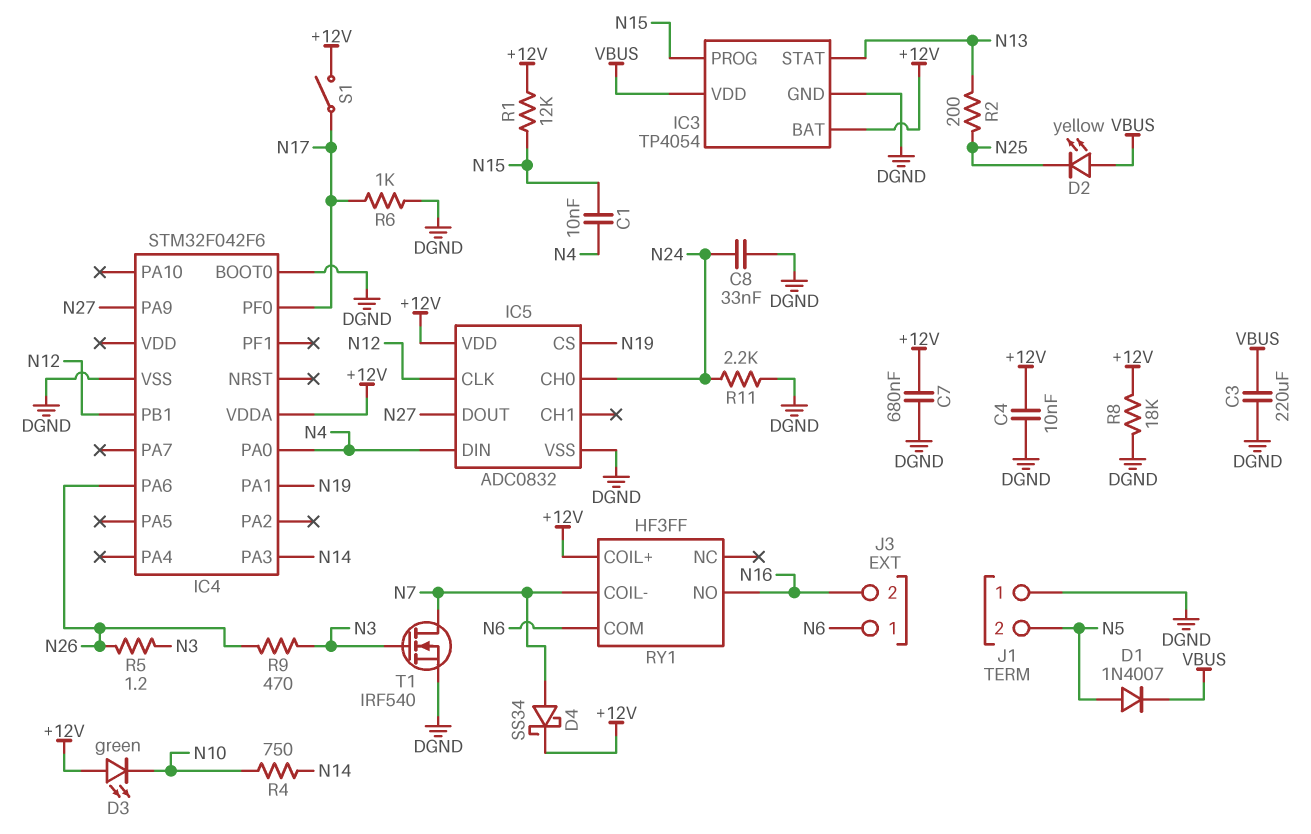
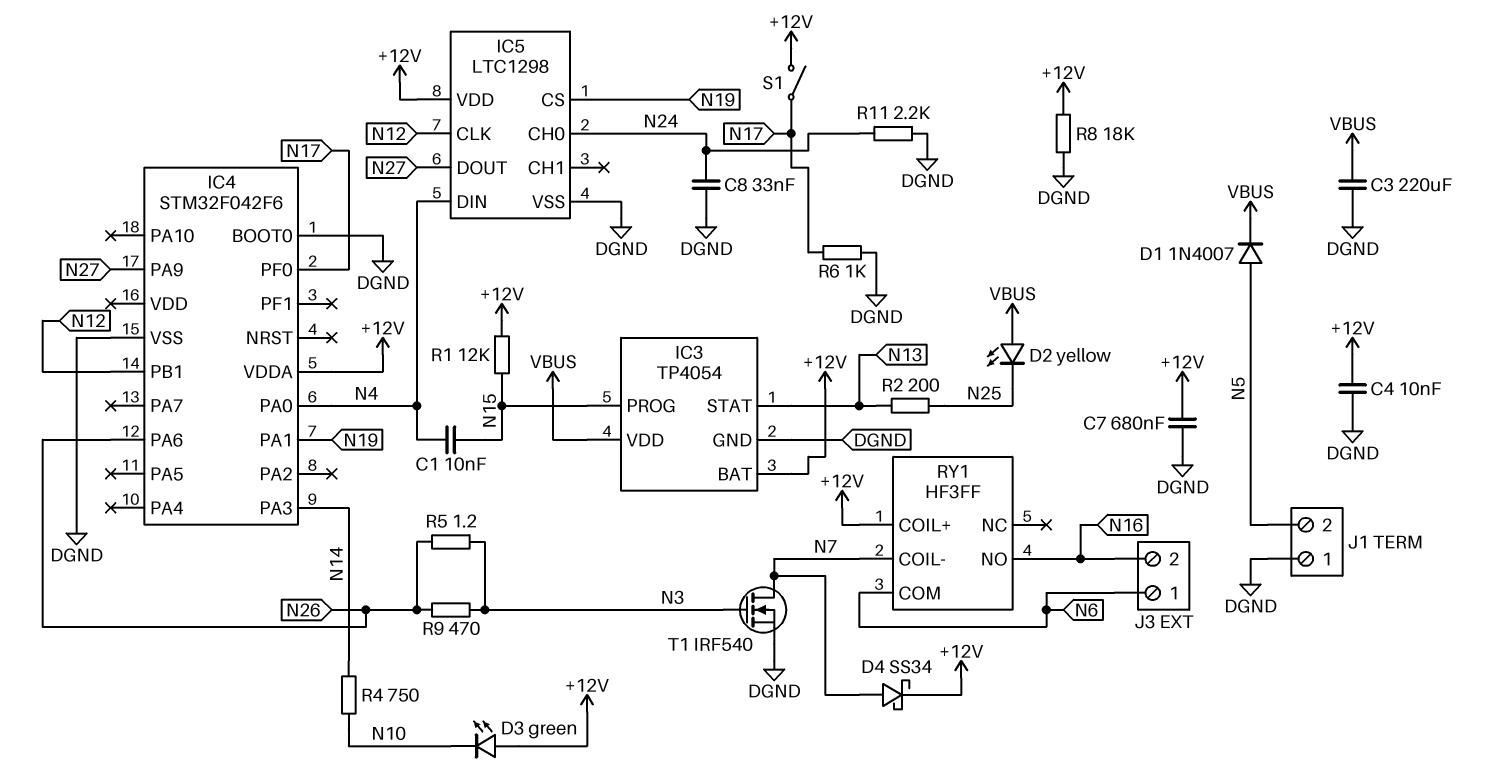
IC5: ADC0832 -> LTC1298

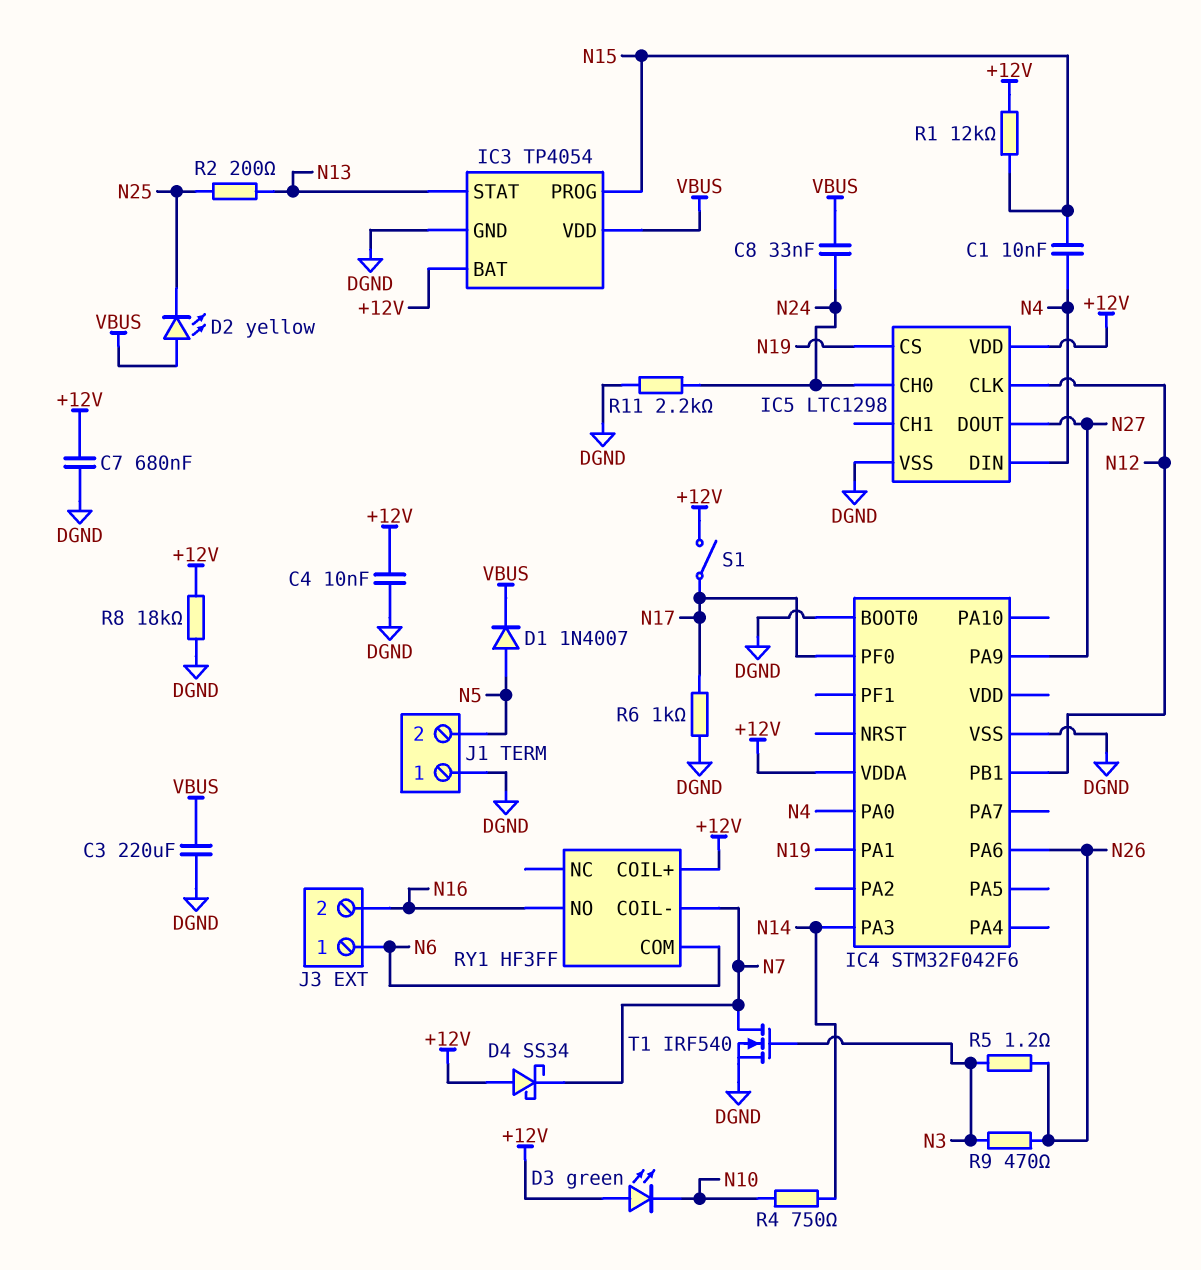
C8: 33nF (DGND, N24) -> 33nF (N24, VBUS)
D4: schottky SS34 (A N7, K +12V) -> schottky SS34 (A +12V, K N7)

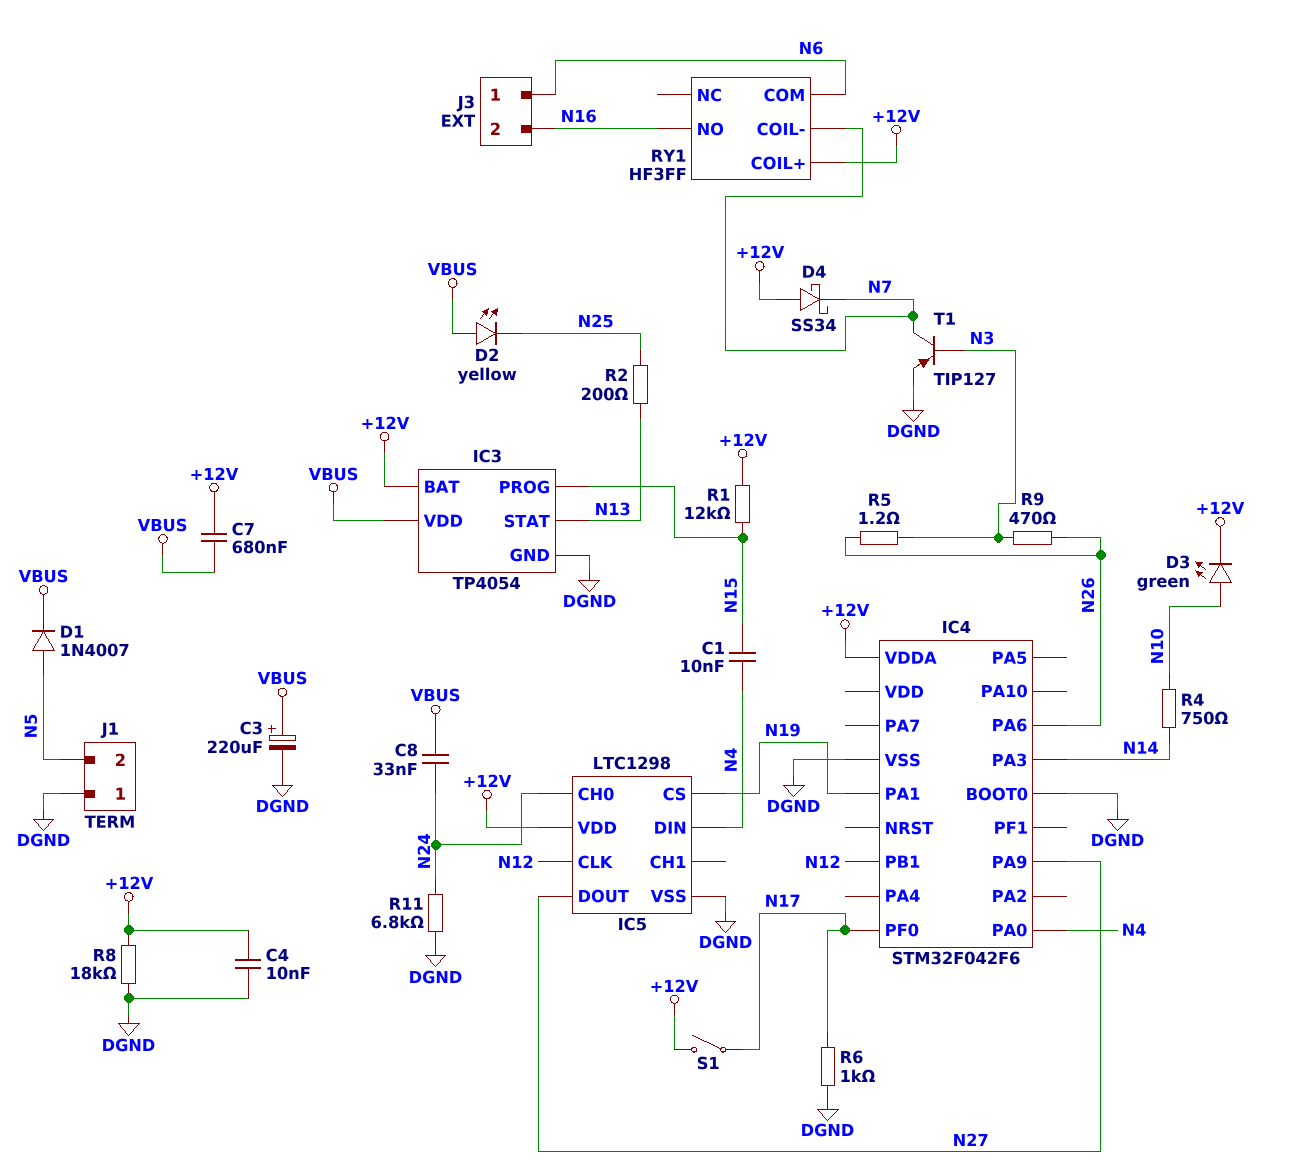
C3: 220uF (DGND, VBUS) -> 220uF (plus VBUS, minus DGND)
C7: 680nF (+12V, DGND) -> 680nF (+12V, VBUS)
D3: LED green (A +12V, K N10) -> LED green (A N10, K +12V)
R11: 2.2k (DGND, N24) -> 6.8k (DGND, N24)
T1: NMOS IRF540 (G N3, D N7, S DGND) -> PNP TIP127 (B N3, C N7, E DGND)

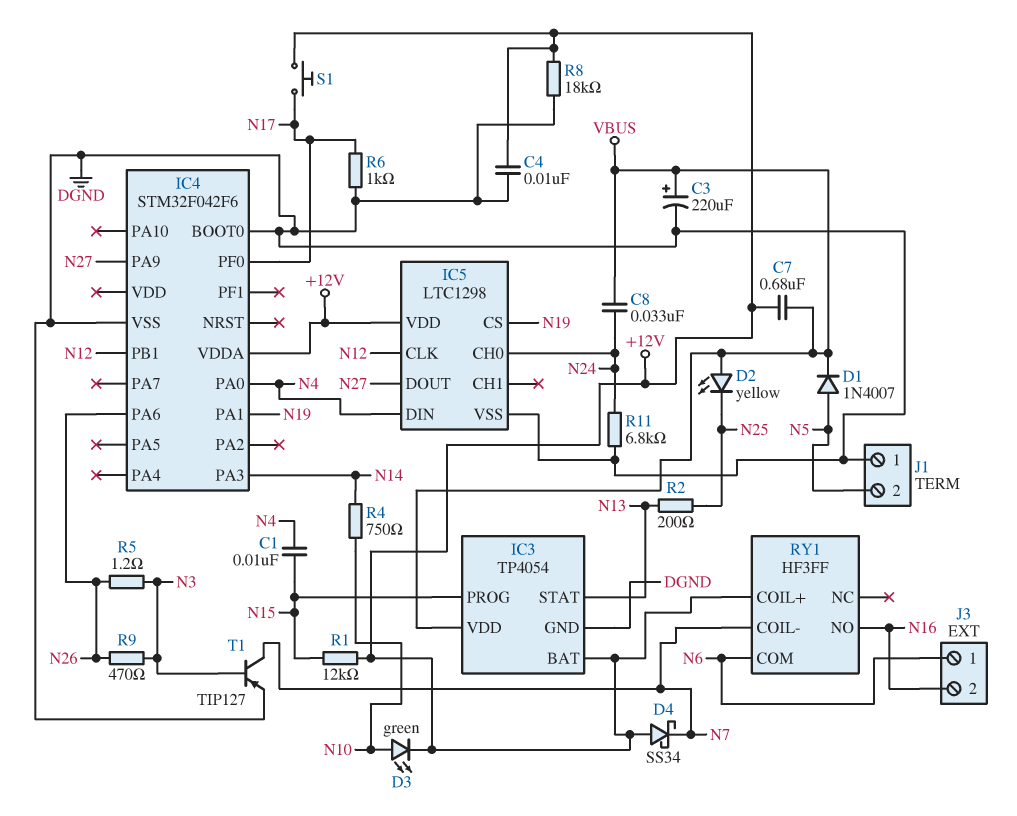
S1: switch (+12V, N17) -> button (+12V, N17)

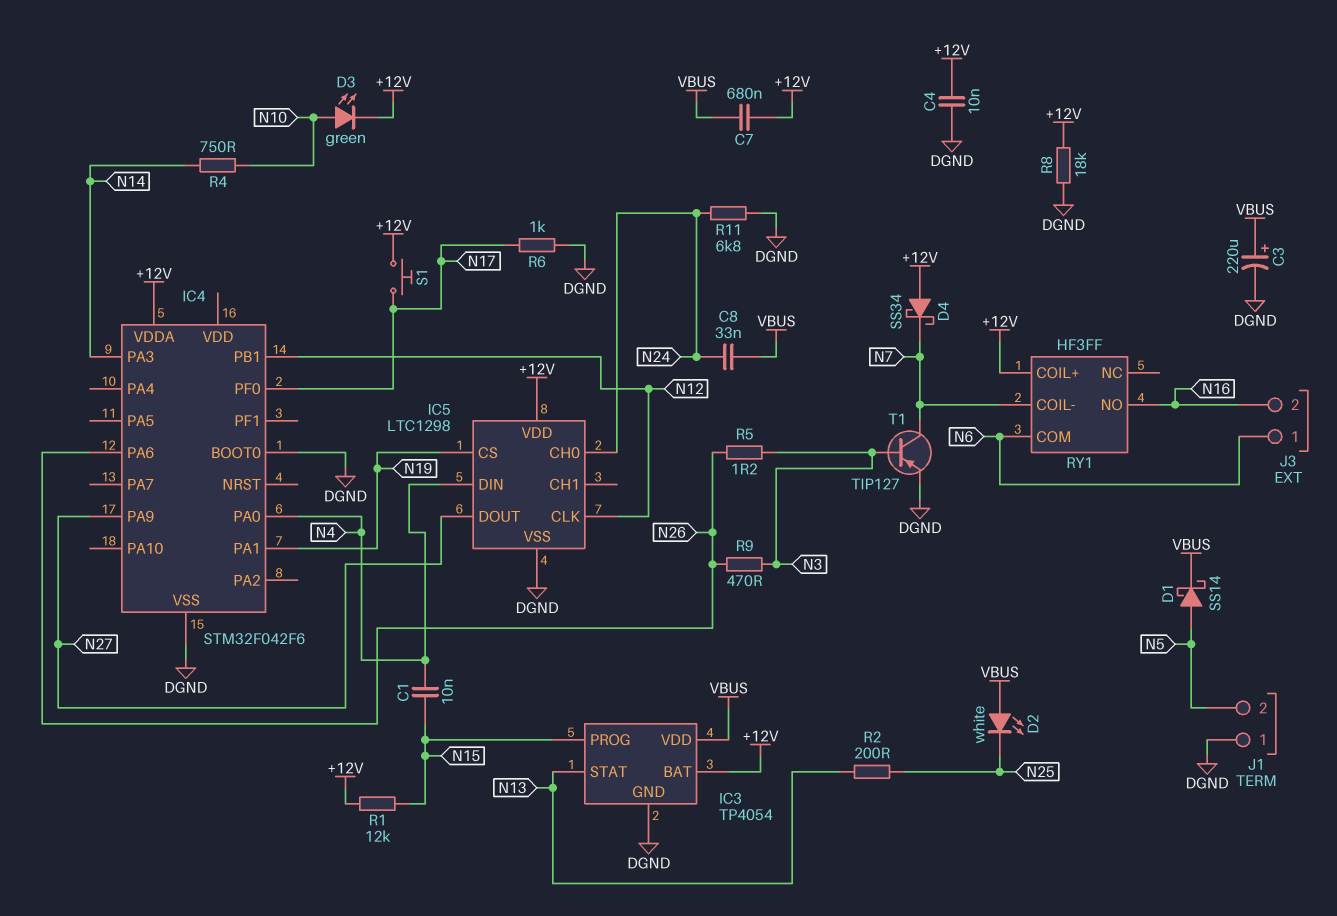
D1: diode 1N4007 (A N5, K VBUS) -> schottky SS14 (A N5, K VBUS)
D2: LED yellow (A VBUS, K N25) -> LED white (A VBUS, K N25)

